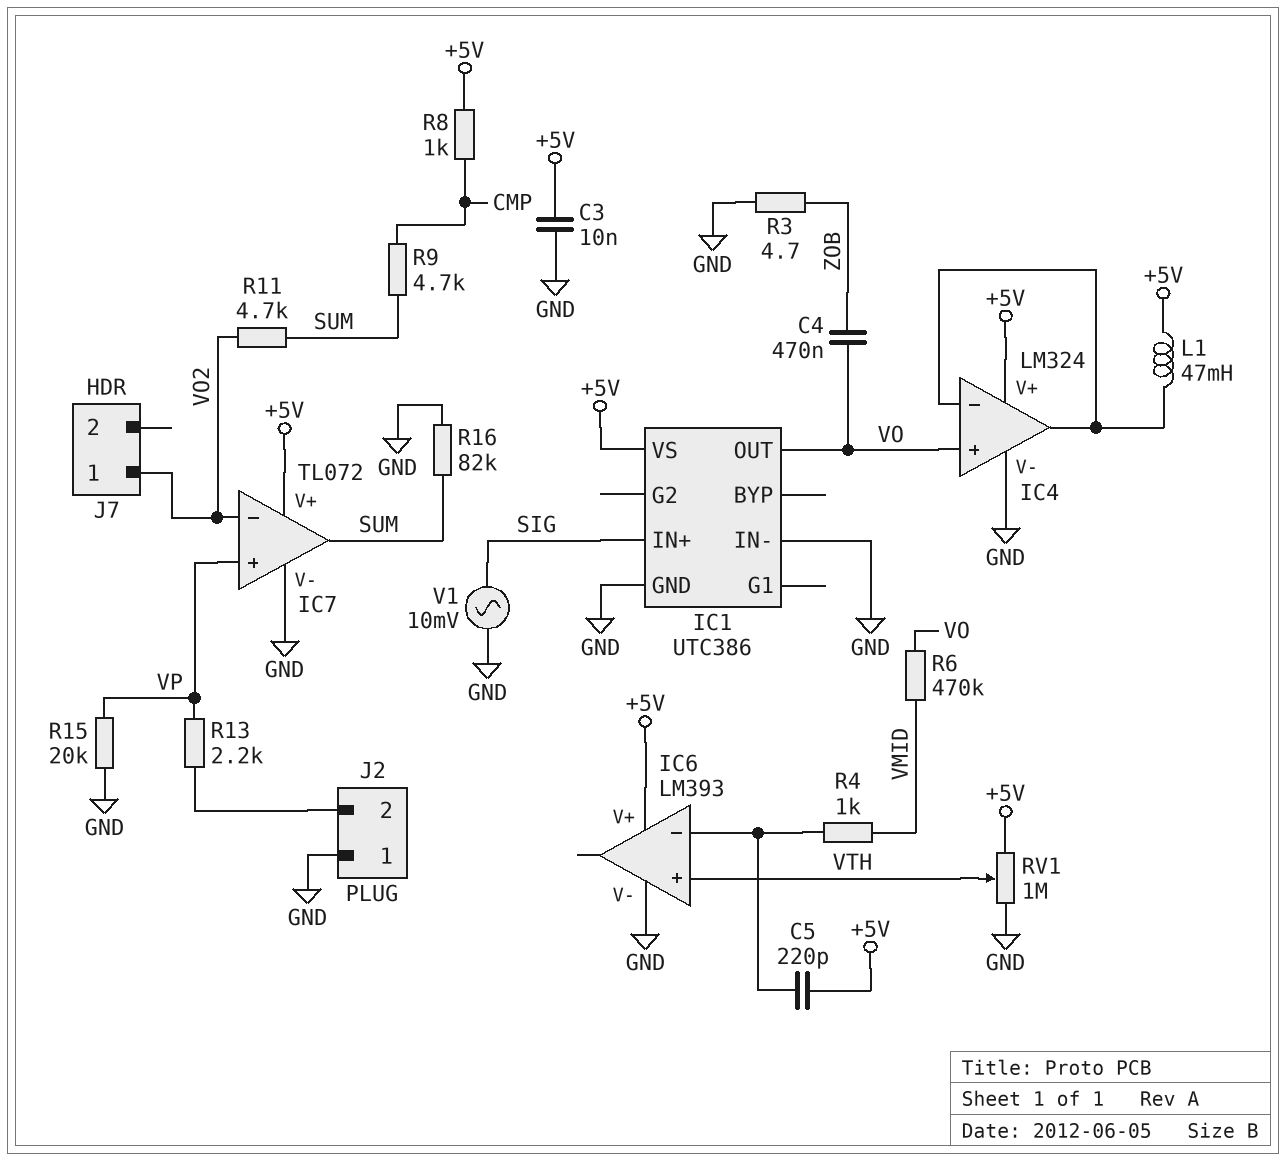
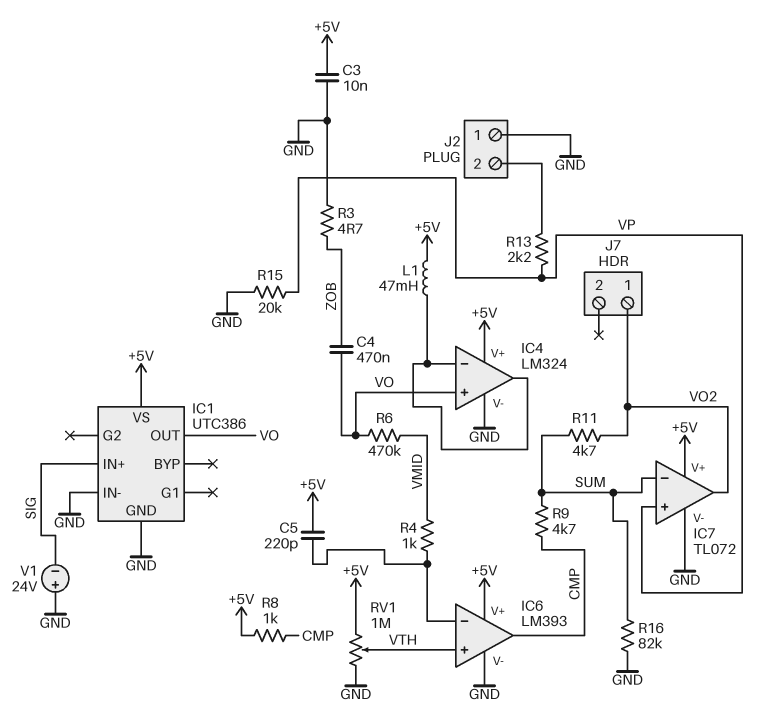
IC6 pin out: none -> CMP
IC7 pin in-: VO2 -> SUM
IC7 pin out: SUM -> VO2
V1: AC 10mV (GND, SIG) -> 24V (plus GND, minus SIG)

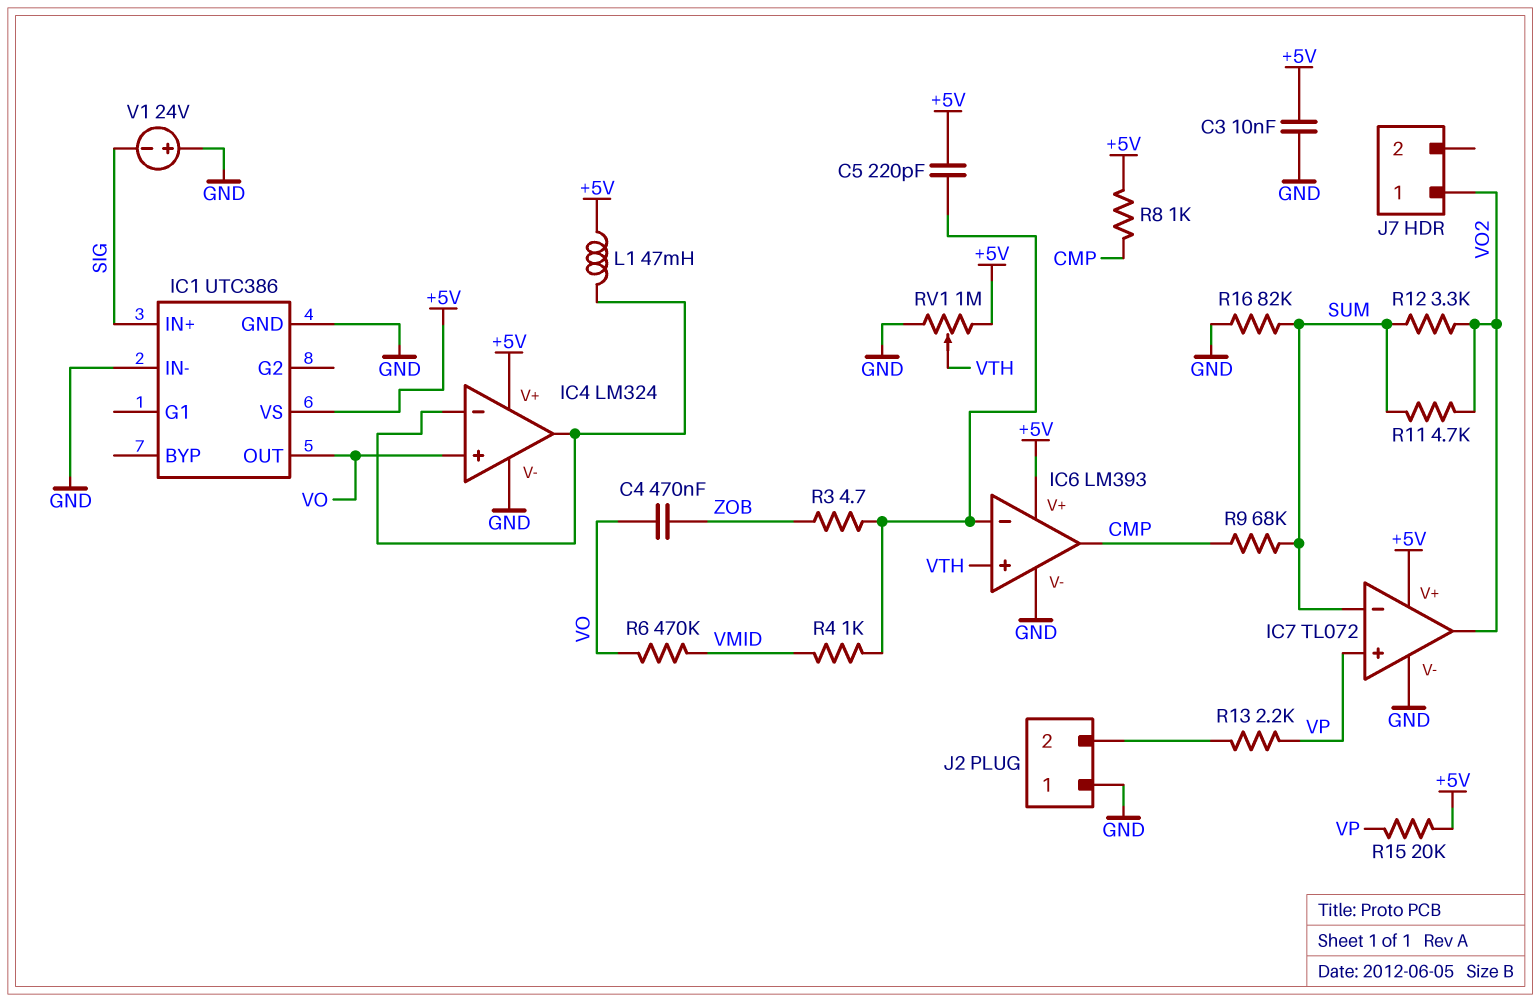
R3: 4.7 (GND, ZOB) -> 4.7 (IC6/in-, ZOB)
R9: 4.7k (CMP, SUM) -> 68k (CMP, SUM)
R12: none -> 3.3k (SUM, VO2)
R15: 20k (GND, VP) -> 20k (+5V, VP)

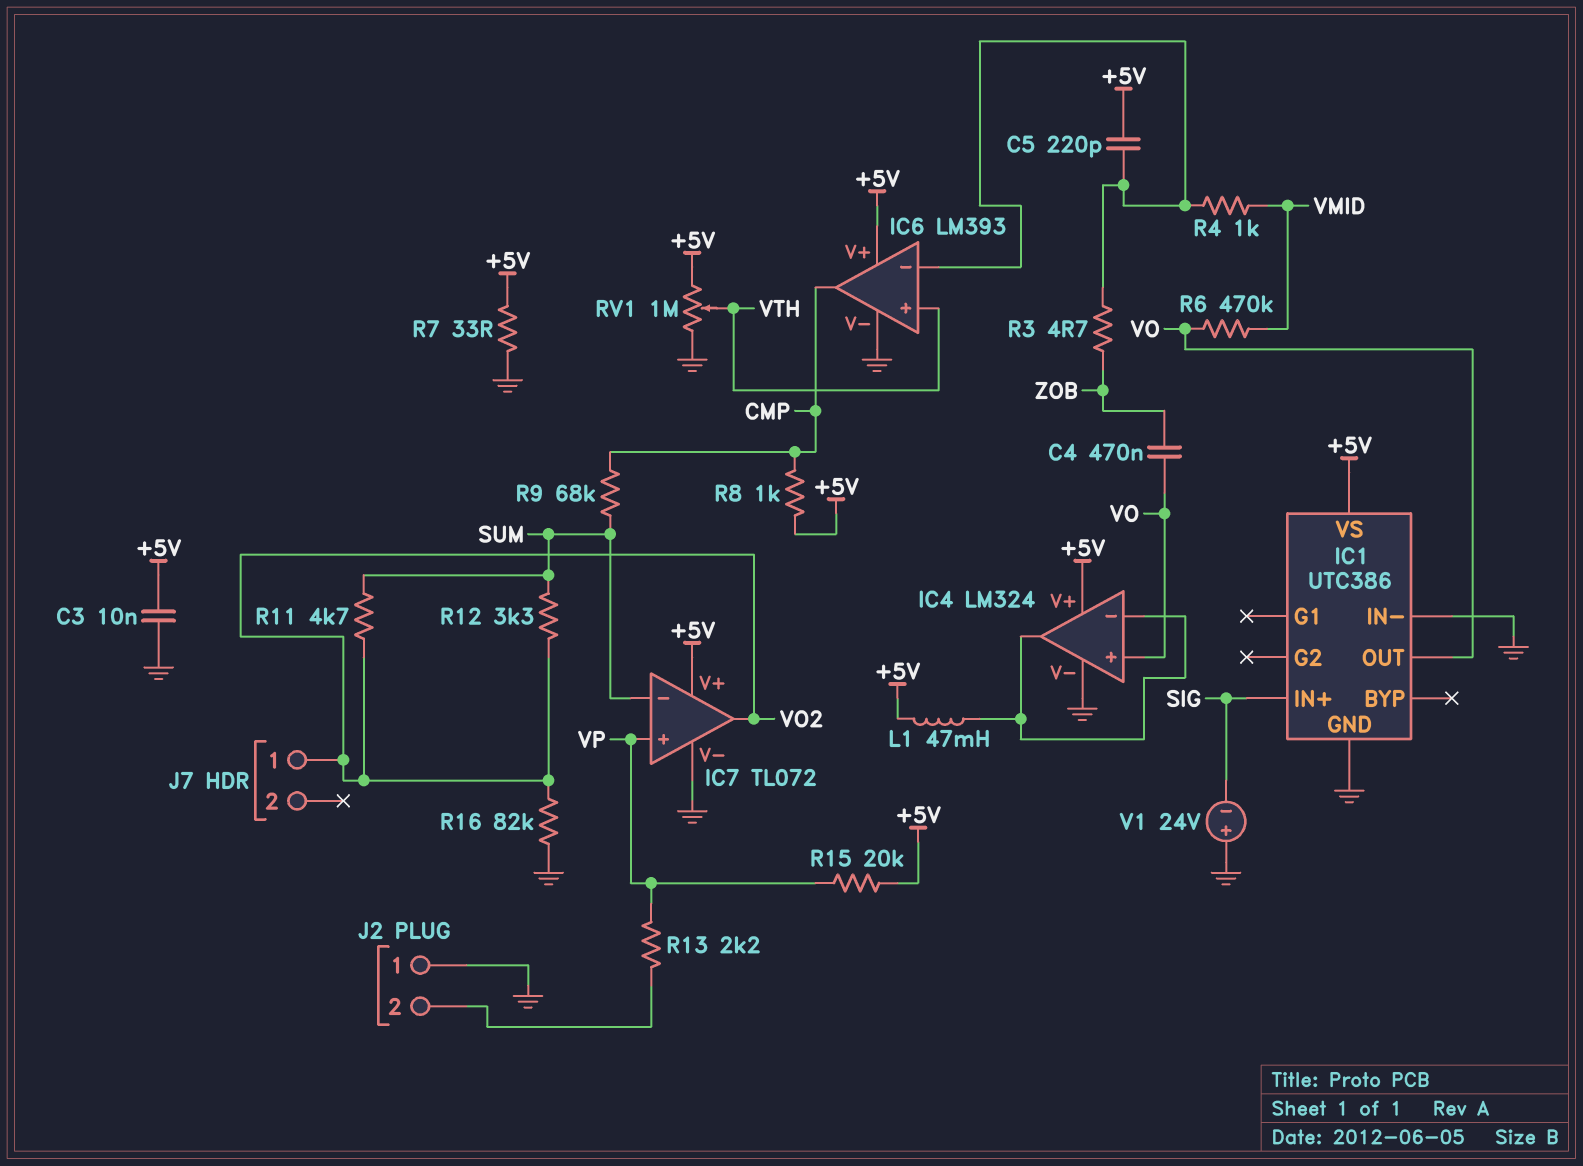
R7: none -> 33 (+5V, GND)
R16: 82k (GND, SUM) -> 82k (GND, VO2)

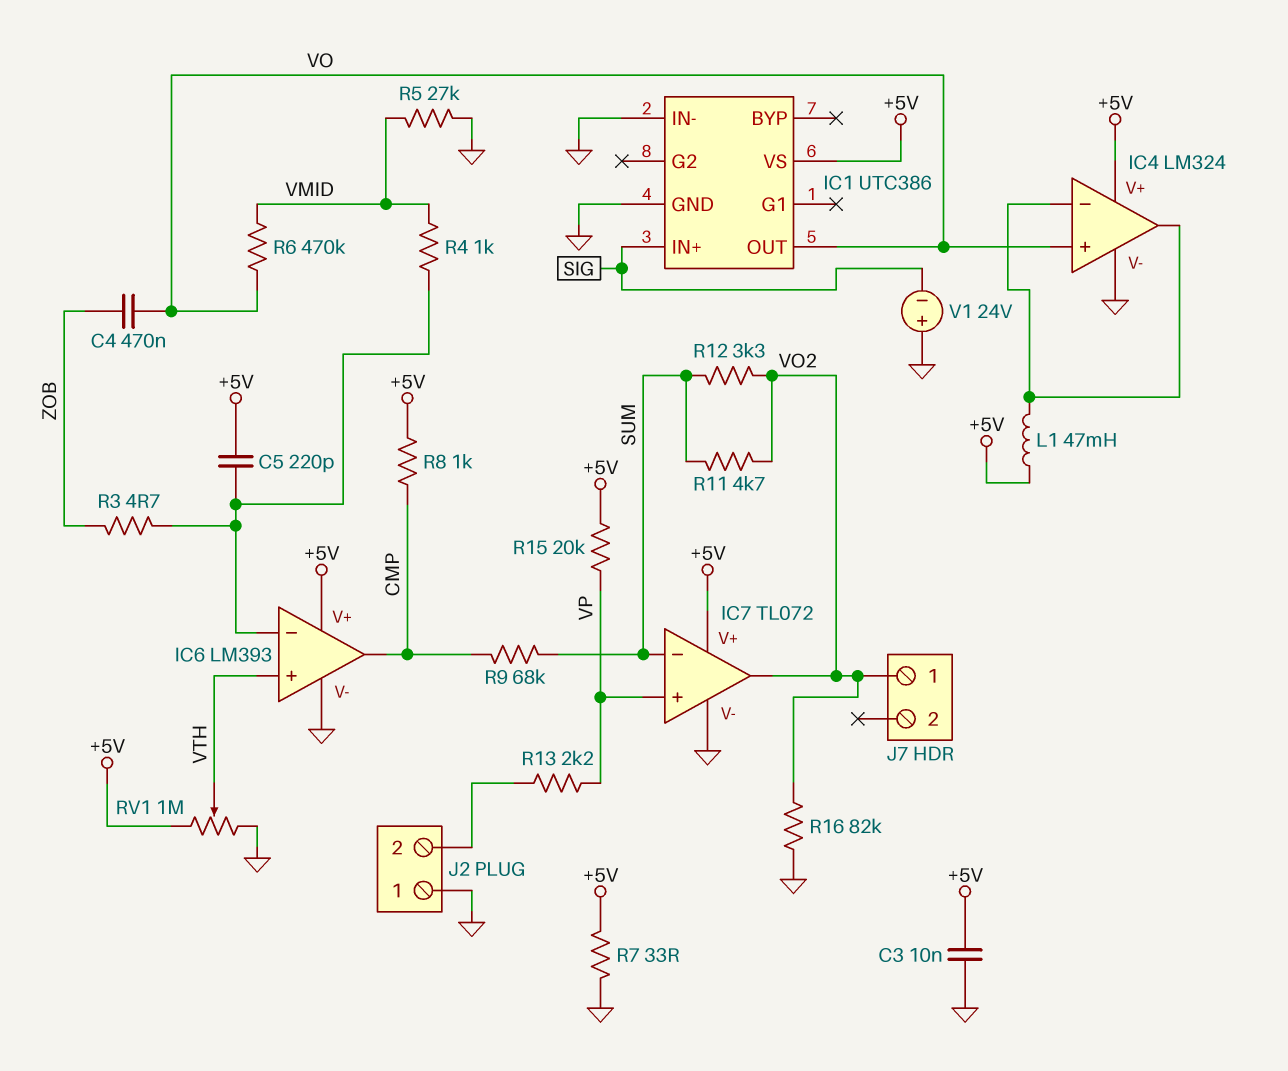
R5: none -> 27k (GND, VMID)

